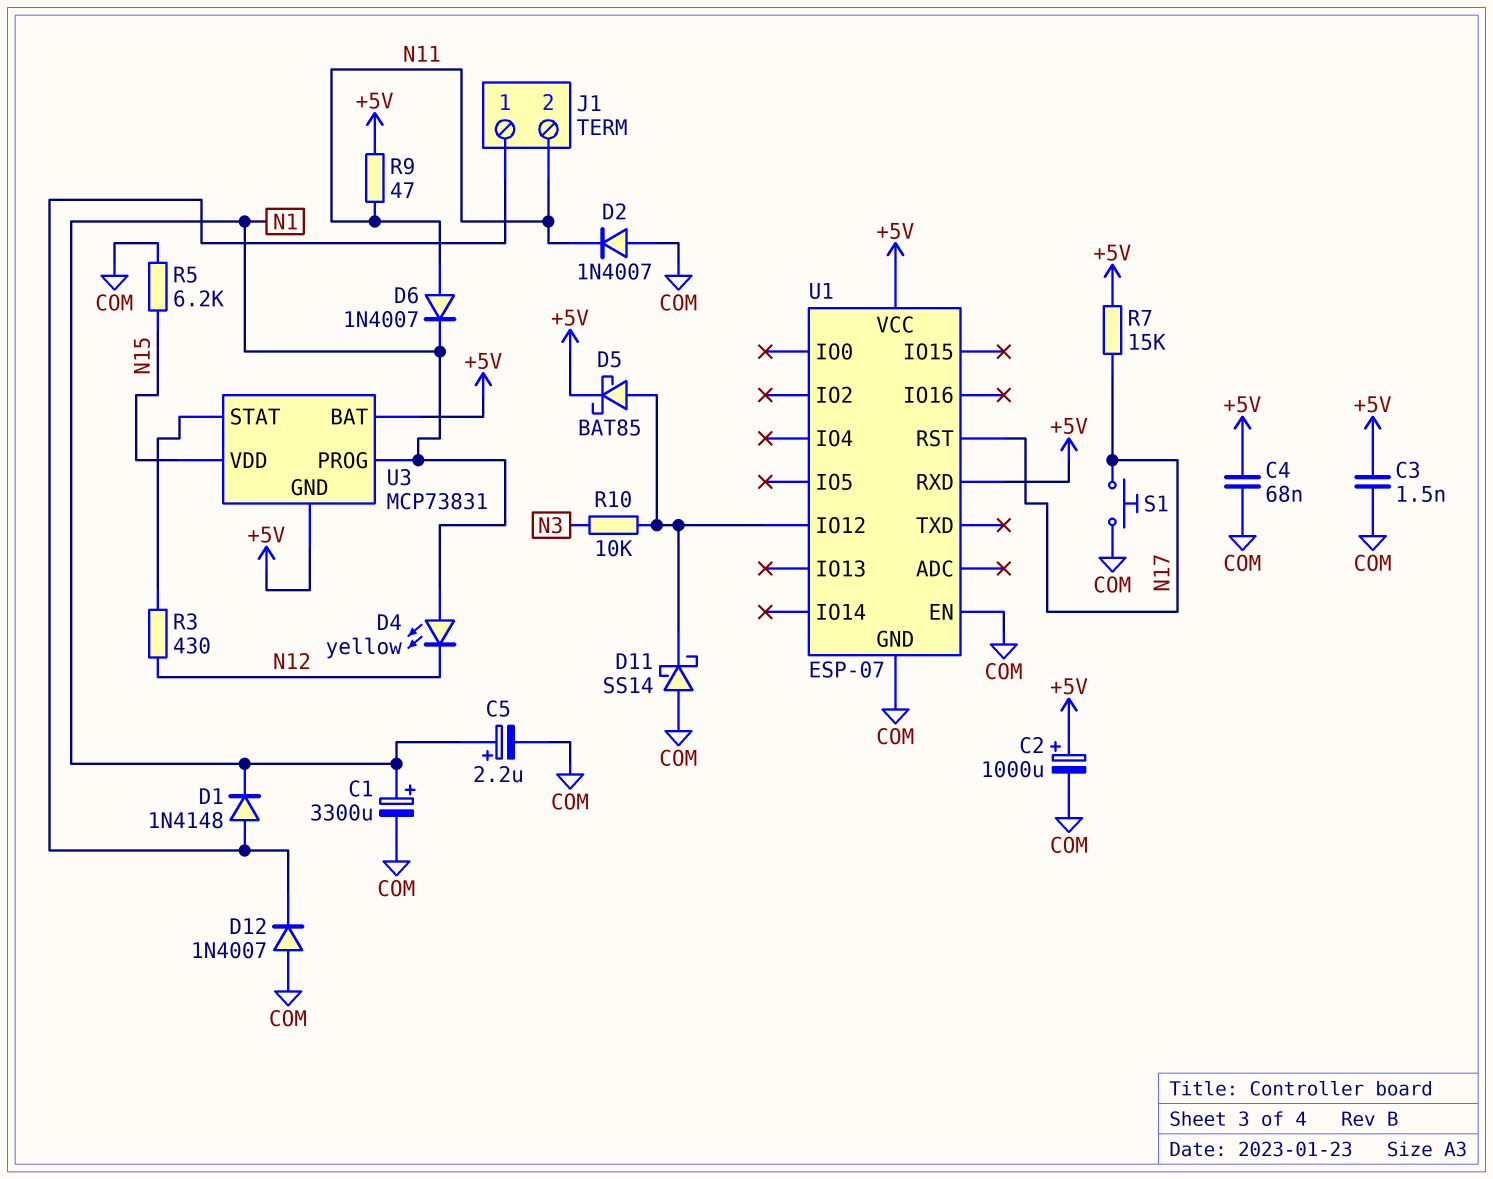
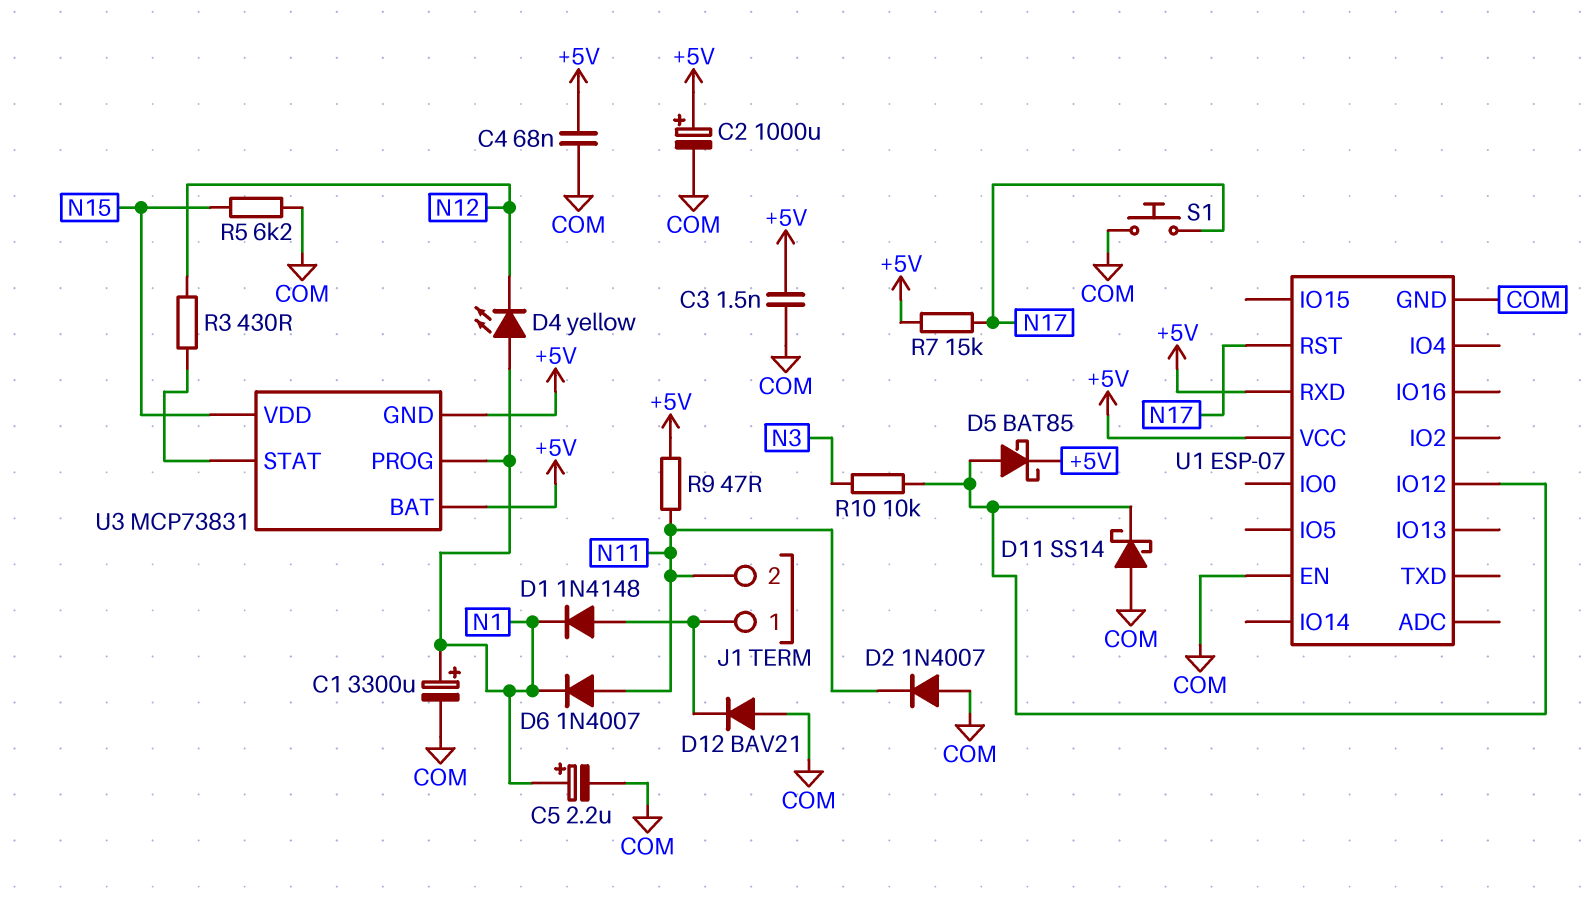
D12: diode 1N4007 (A COM, K J1/1) -> diode BAV21 (A COM, K J1/1)

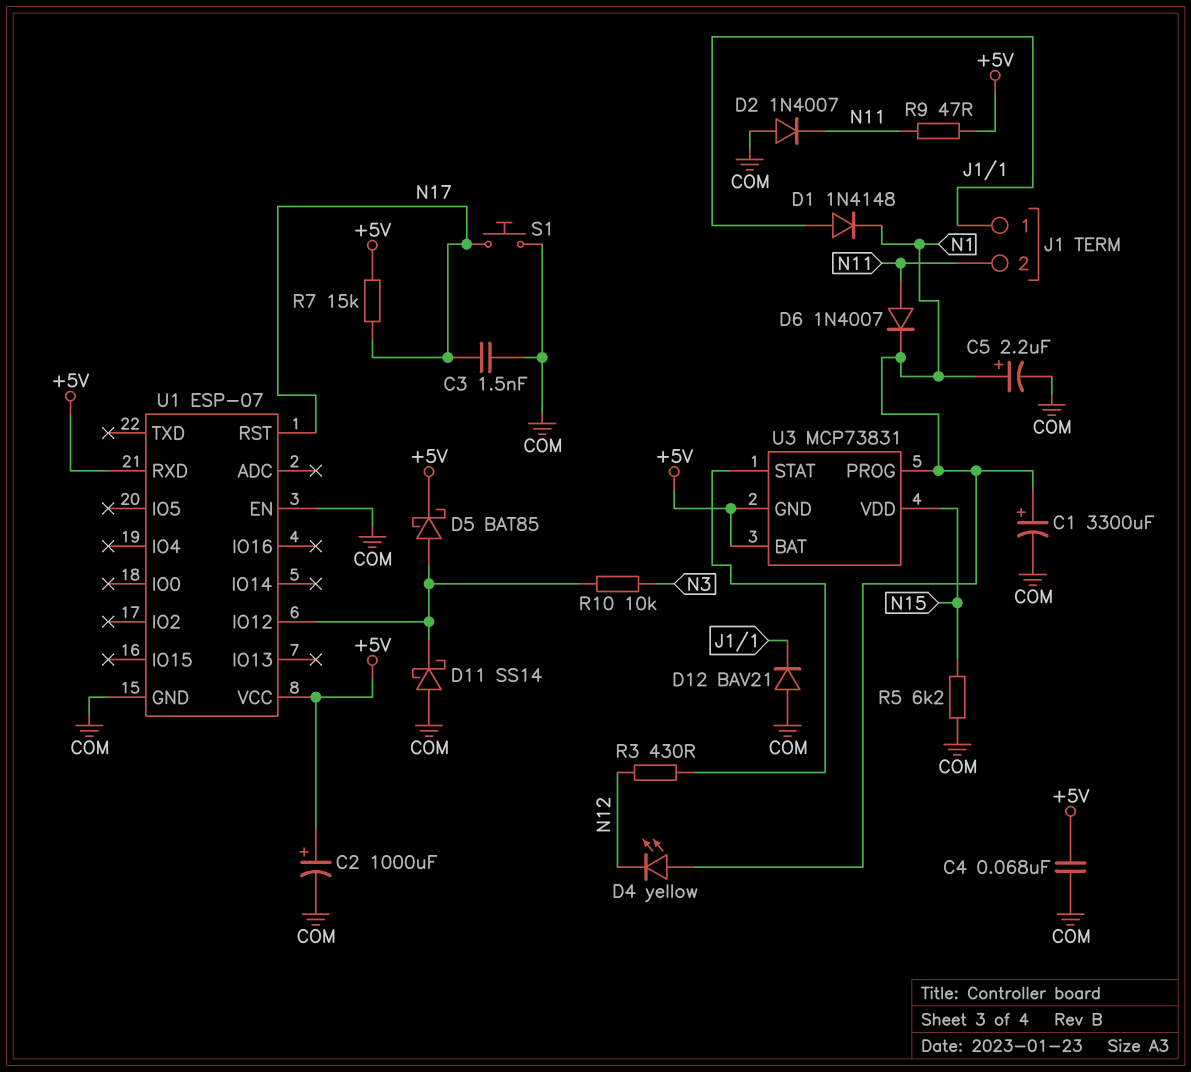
C3: 1.5nF (+5V, COM) -> 1.5nF (COM, N17)

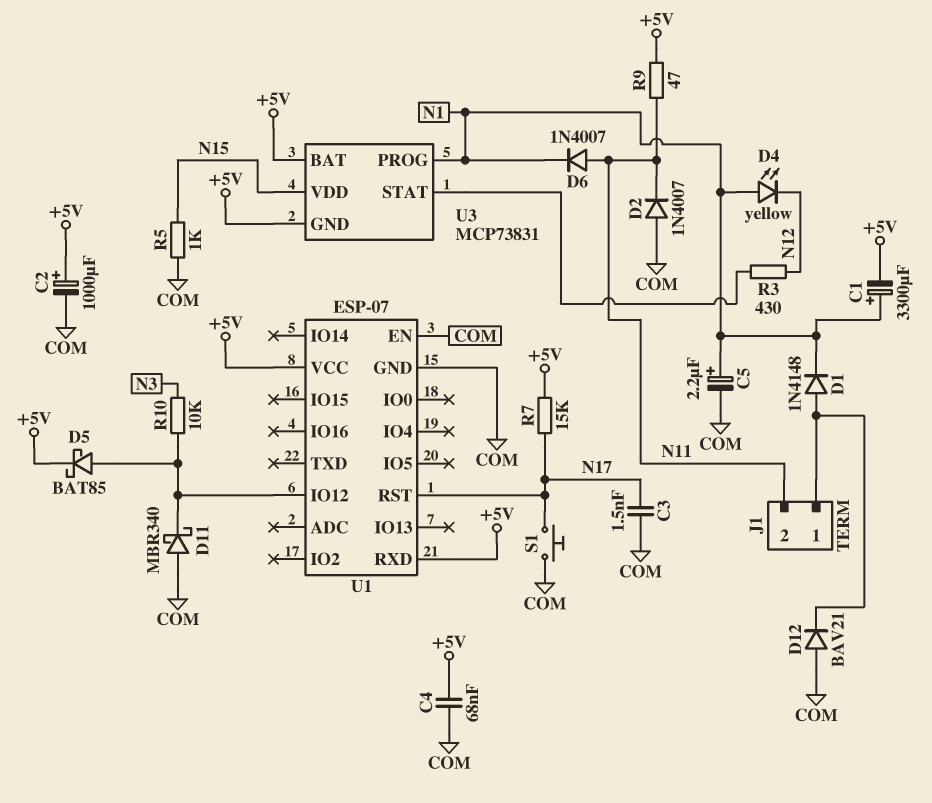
C1: 3300uF (plus N1, minus COM) -> 3300uF (plus N1, minus +5V)
D11: schottky SS14 (A COM, K U1/IO12) -> schottky MBR340 (A COM, K U1/IO12)
R5: 6.2k (COM, N15) -> 1k (COM, N15)

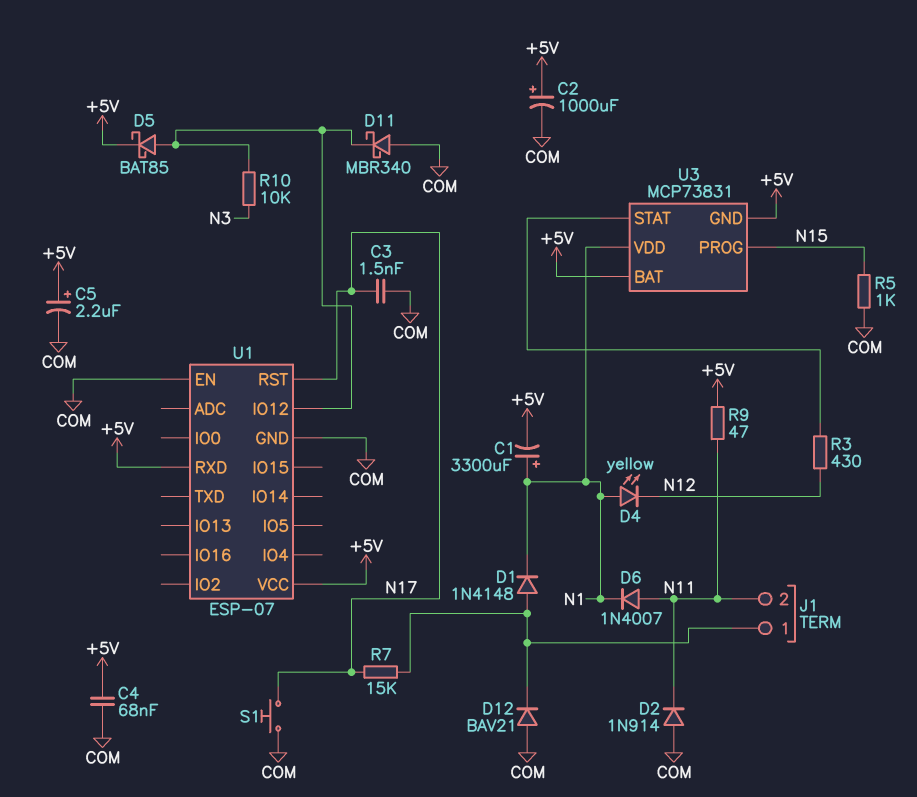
C5: 2.2uF (plus N1, minus COM) -> 2.2uF (plus +5V, minus COM)
D2: diode 1N4007 (A COM, K N11) -> diode 1N914 (A COM, K N11)
R7: 15k (+5V, N17) -> 15k (J1/1, N17)
U3 pin PROG: N1 -> N15
U3 pin VDD: N15 -> N1

